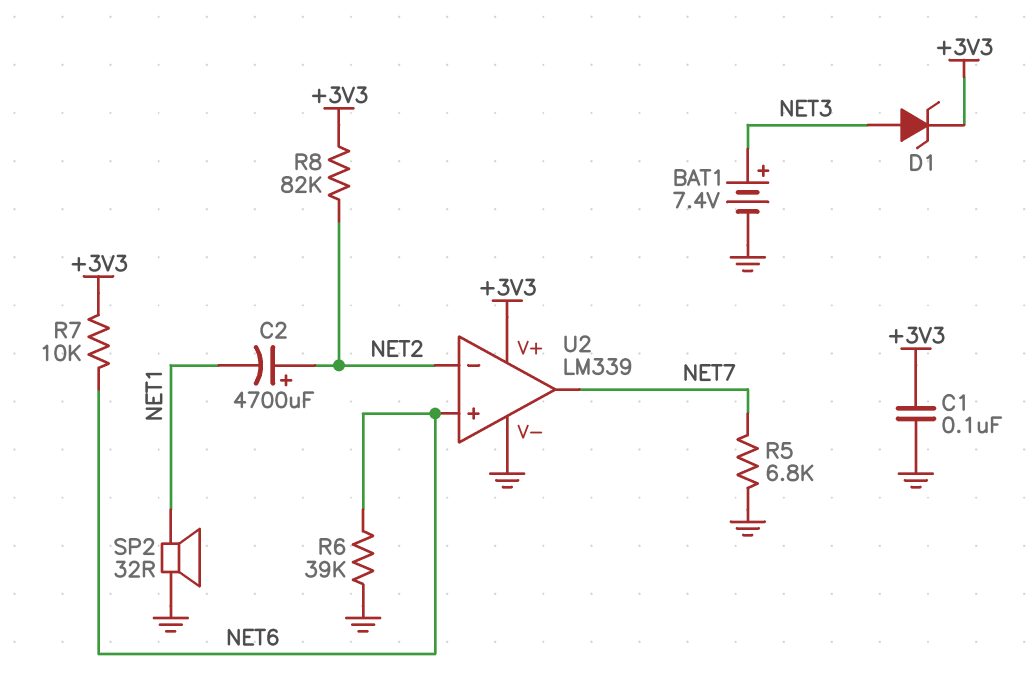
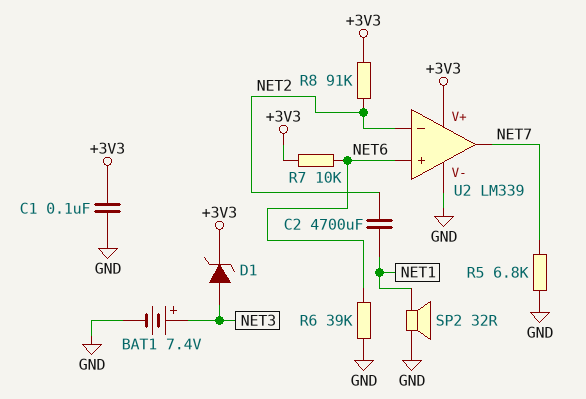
C2: 4700uF (plus NET2, minus NET1) -> 4700uF (NET1, NET2)
R8: 82k (+3V3, NET2) -> 91k (+3V3, NET2)

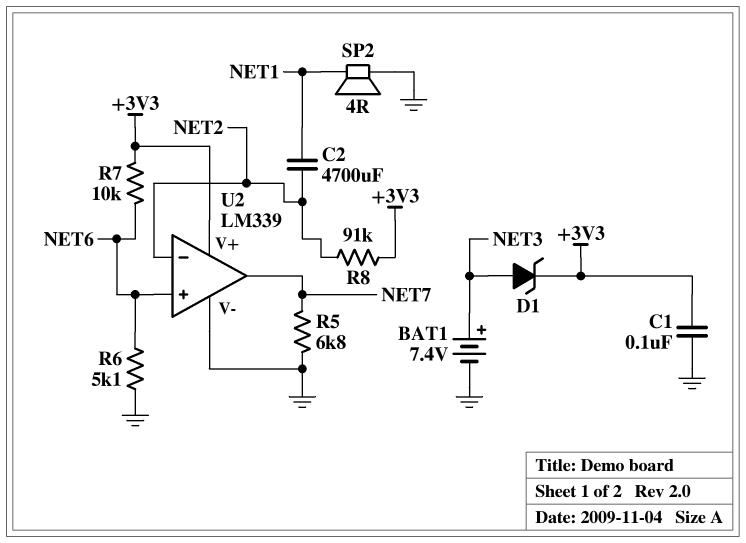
R6: 39k (GND, NET6) -> 5.1k (GND, NET6)
SP2: speaker 32R (GND, NET1) -> speaker 4R (GND, NET1)

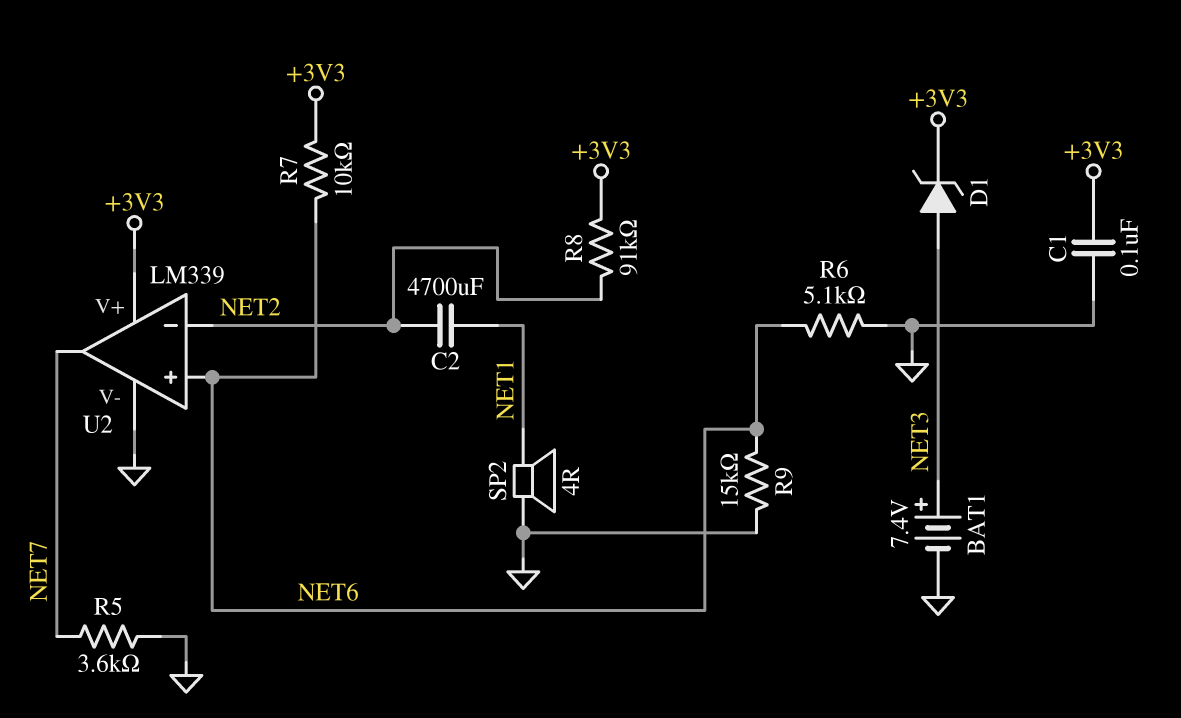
R5: 6.8k (GND, NET7) -> 3.6k (GND, NET7)
R9: none -> 15k (GND, NET6)

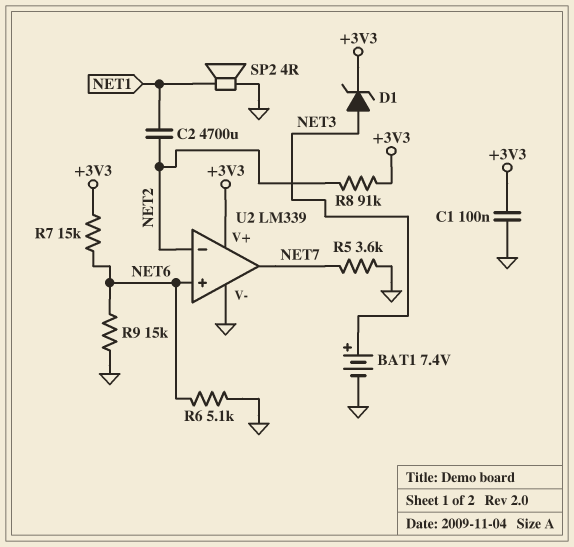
R7: 10k (+3V3, NET6) -> 15k (+3V3, NET6)

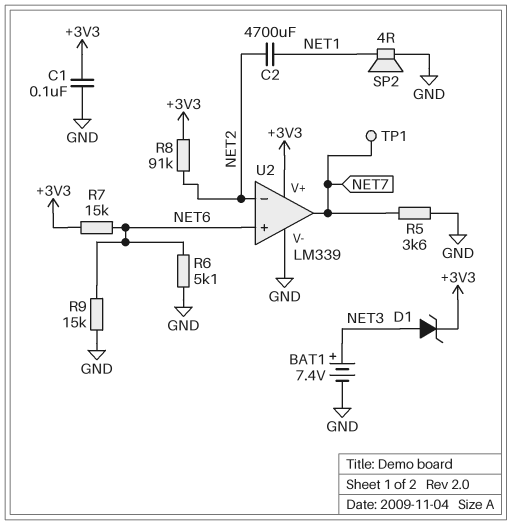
TP1: none -> test point (NET7)

